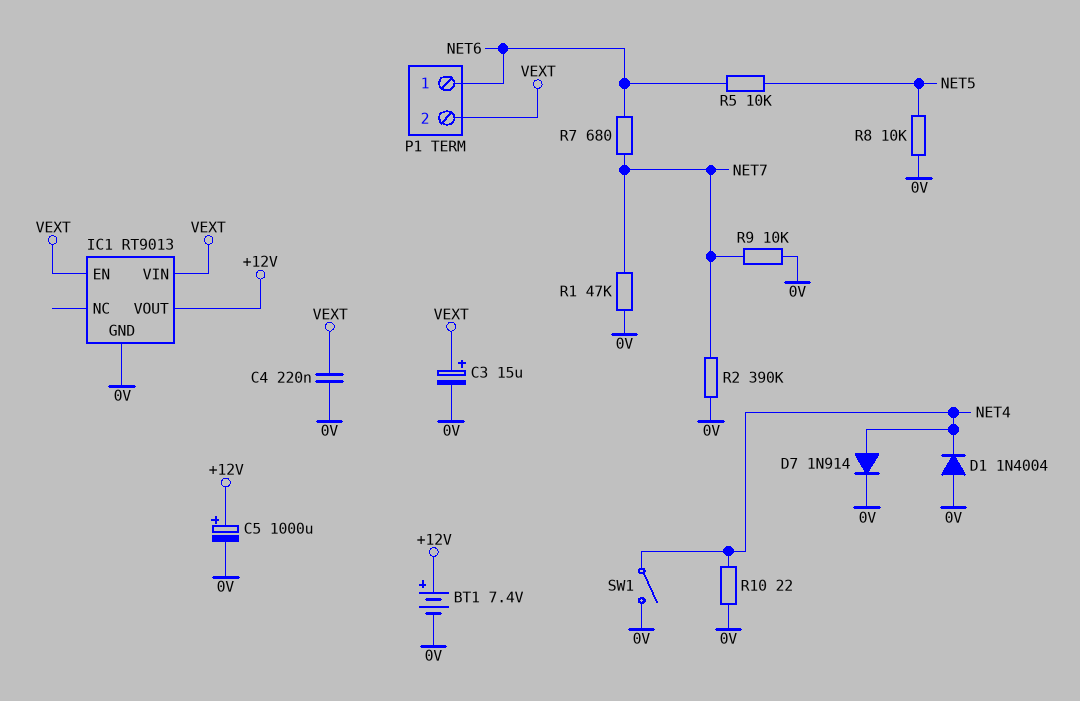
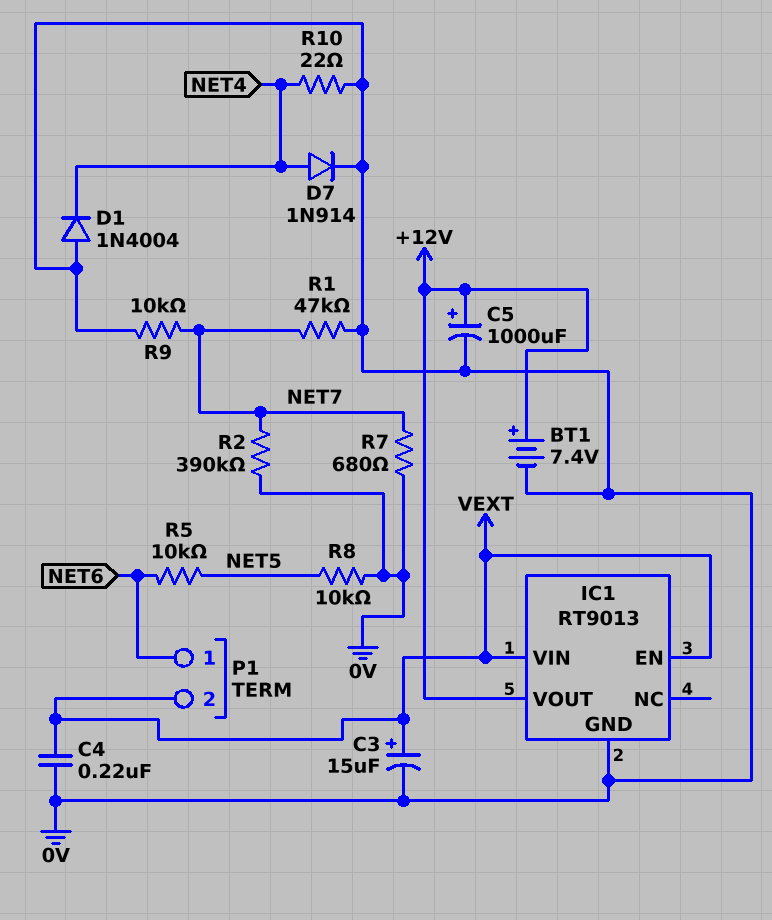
R7: 680 (NET6, NET7) -> 680 (0V, NET7)
SW1: switch (0V, NET4) -> none

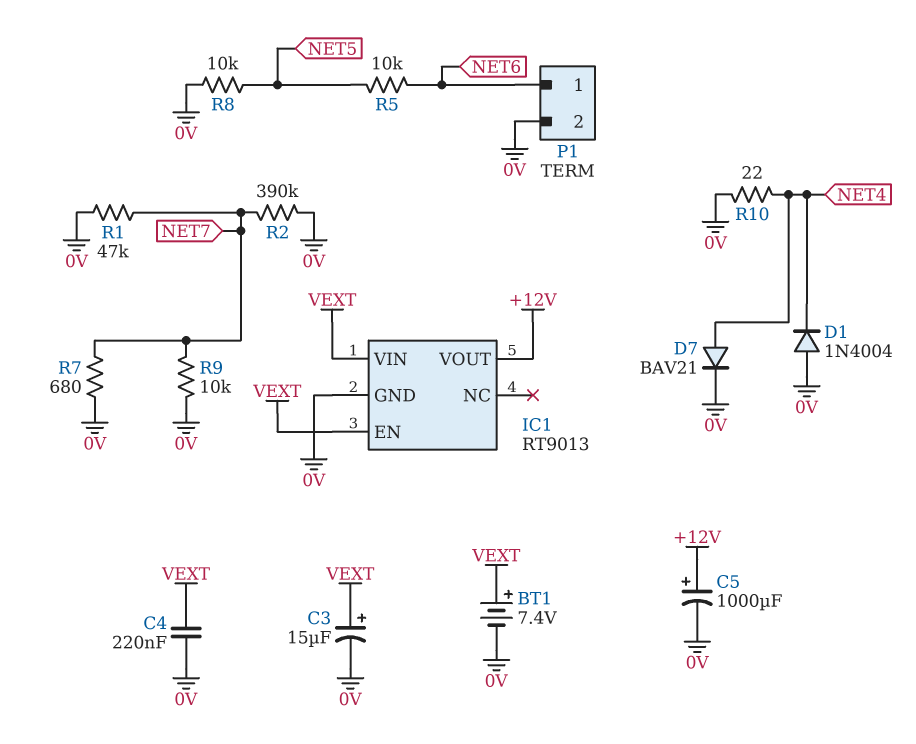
BT1: 7.4V (plus +12V, minus 0V) -> 7.4V (plus VEXT, minus 0V)
D7: diode 1N914 (A NET4, K 0V) -> diode BAV21 (A NET4, K 0V)
P1 pin 2: VEXT -> 0V

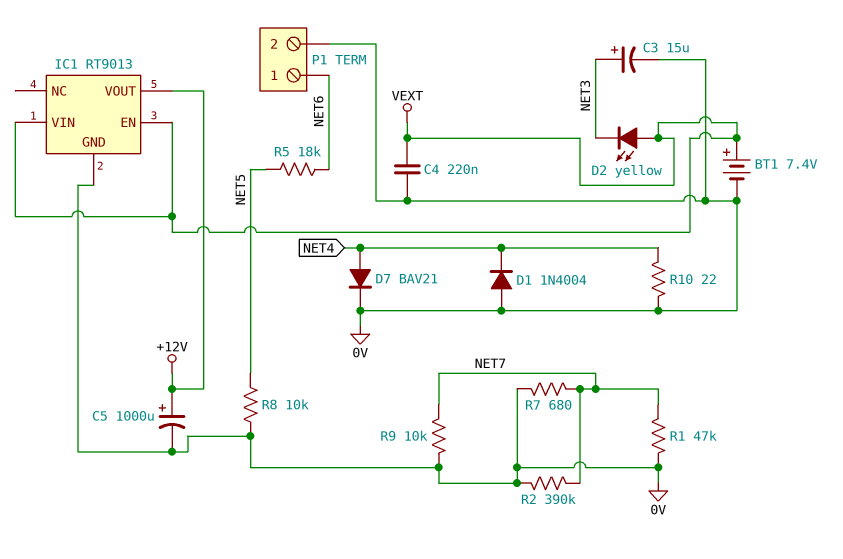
C3: 15uF (plus VEXT, minus 0V) -> 15uF (plus NET3, minus 0V)
D2: none -> LED yellow (A VEXT, K NET3)
R5: 10k (NET5, NET6) -> 18k (NET5, NET6)

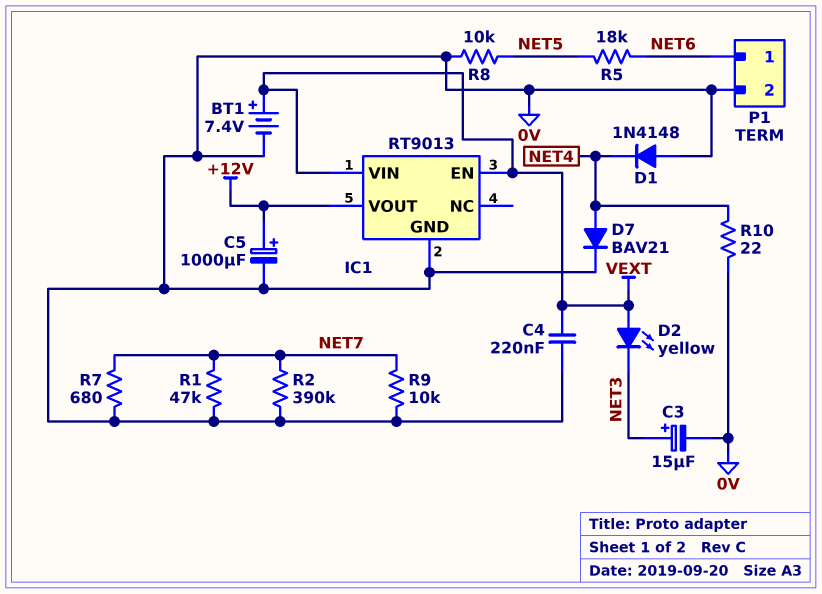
D1: diode 1N4004 (A 0V, K NET4) -> diode 1N4148 (A 0V, K NET4)

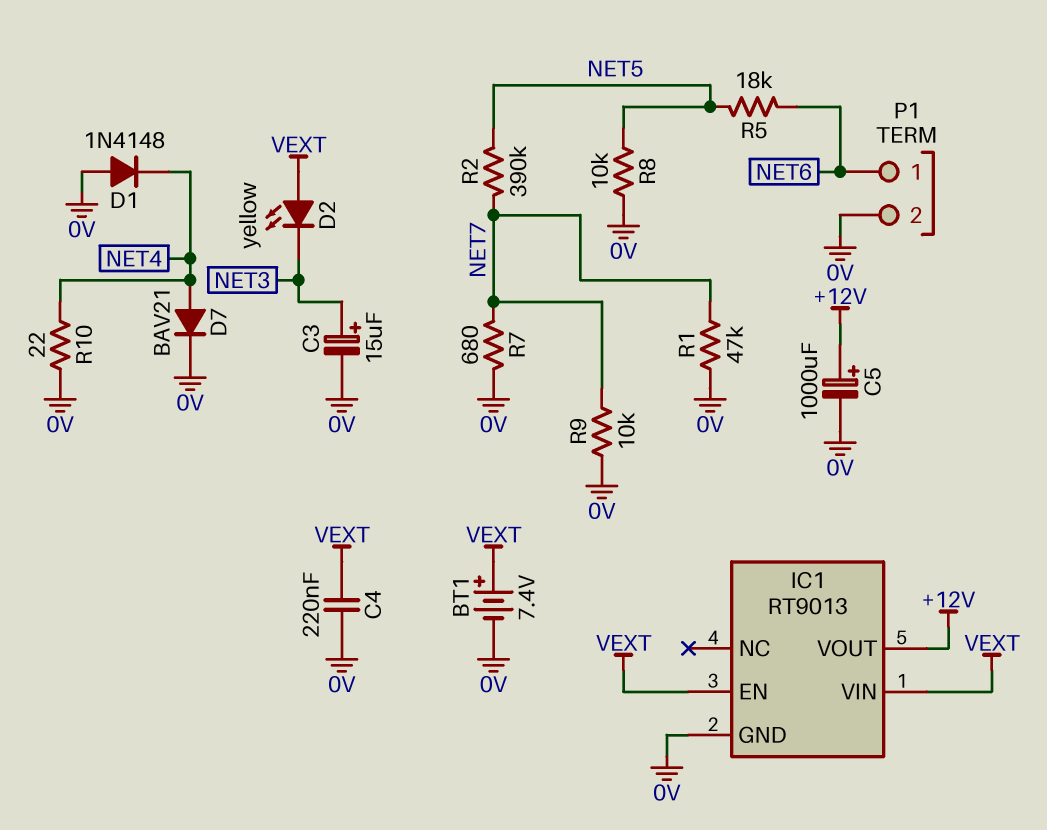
R2: 390k (0V, NET7) -> 390k (NET5, NET7)

